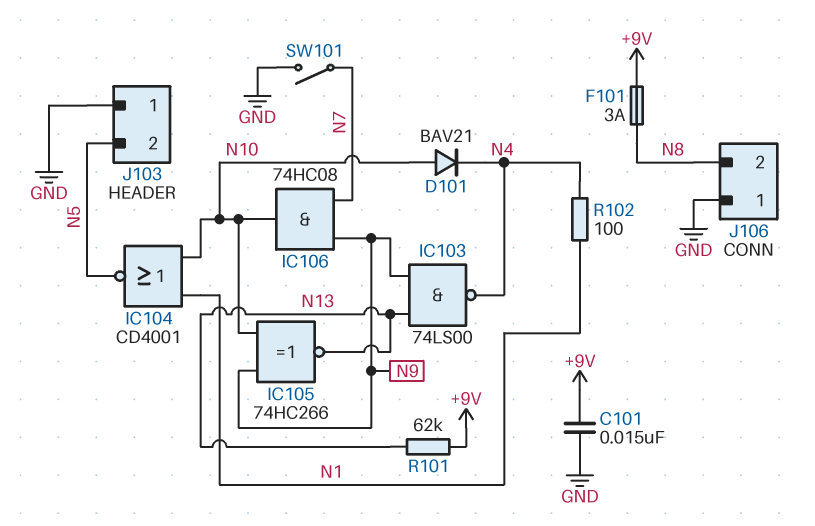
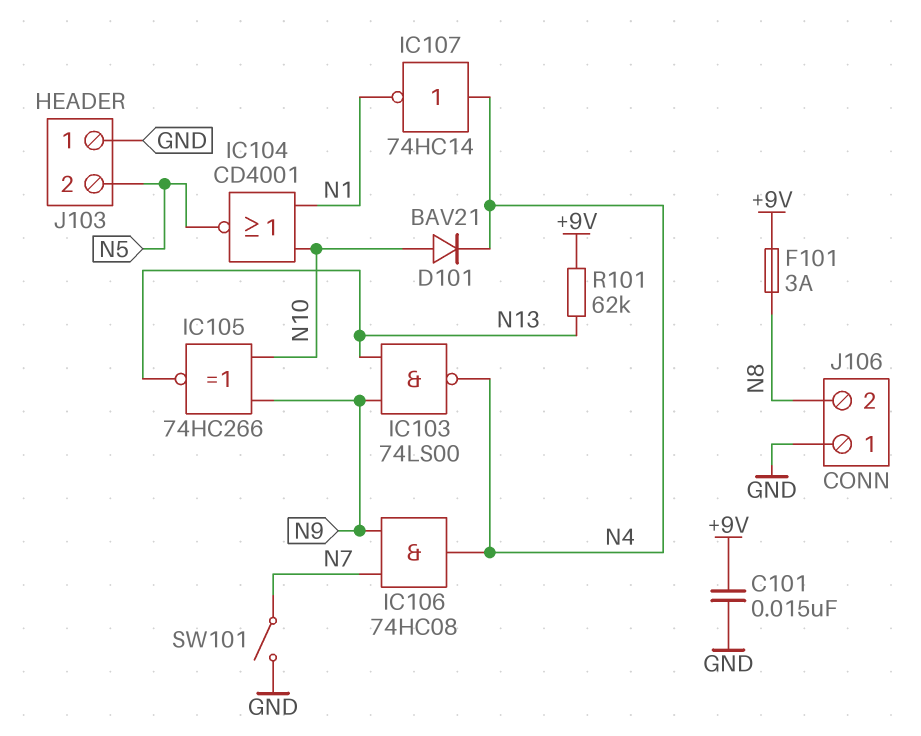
IC106: AND 74HC08 (in N7, in N9, out N10) -> AND 74HC08 (in N7, in N9, out N4)
IC107: none -> NOT 74HC14 (in N4, out N1)
R102: 100 (N1, N4) -> none

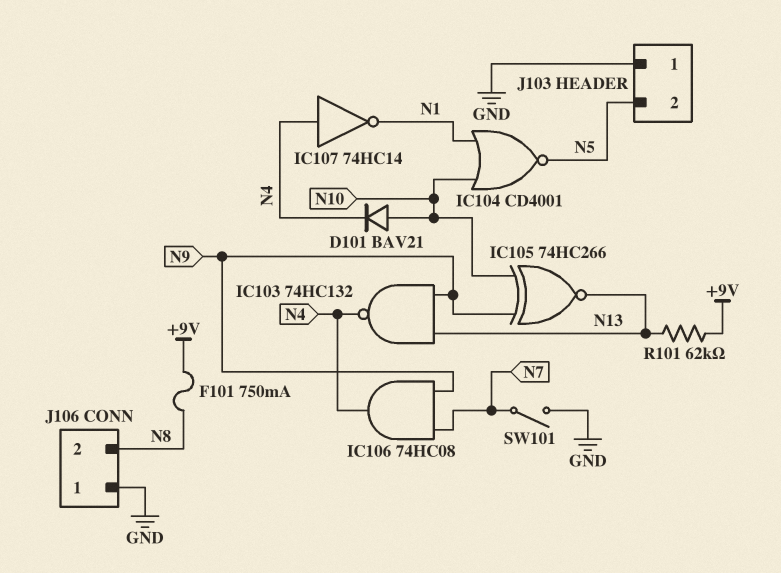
C101: 15nF (+9V, GND) -> none
F101: 3A (+9V, N8) -> 750mA (+9V, N8)
IC103: NAND 74LS00 (in N9, in N13, out N4) -> NAND 74HC132 (in N9, in N13, out N4)

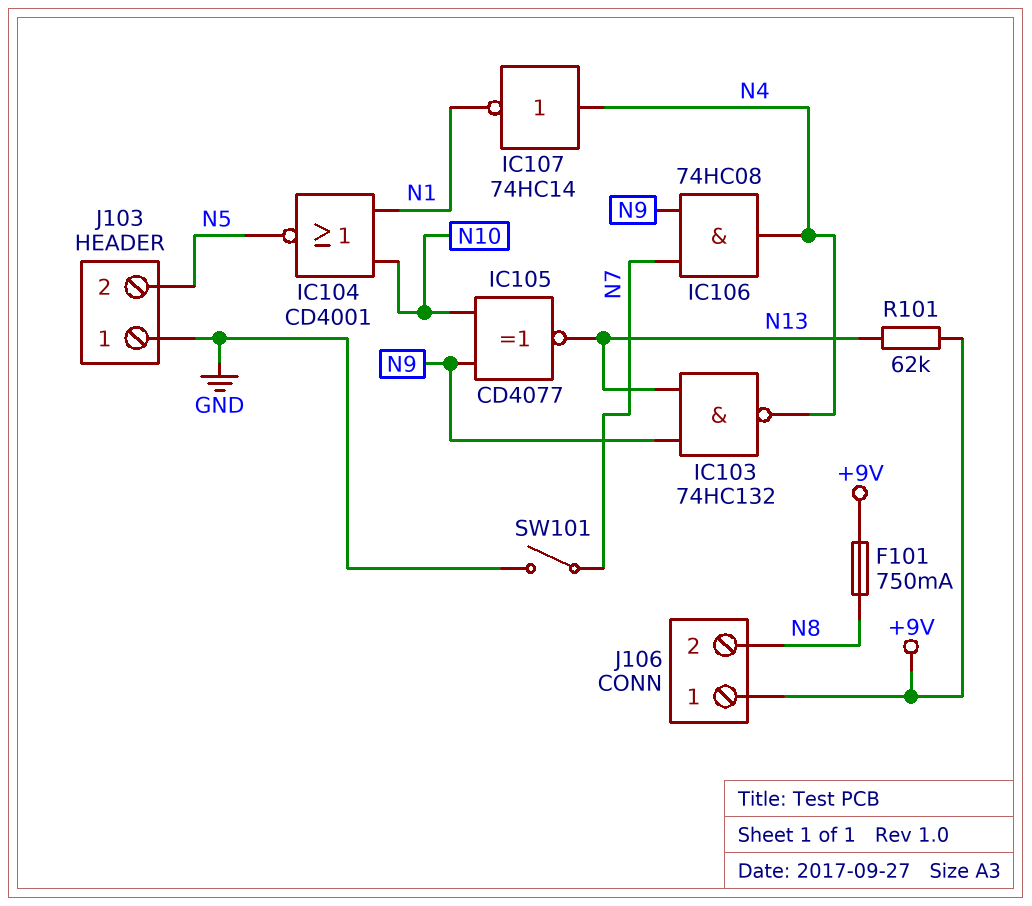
D101: diode BAV21 (A N10, K N4) -> none
IC105: XNOR 74HC266 (in N9, in N10, out N13) -> XNOR CD4077 (in N9, in N10, out N13)
J106 pin 1: GND -> +9V

